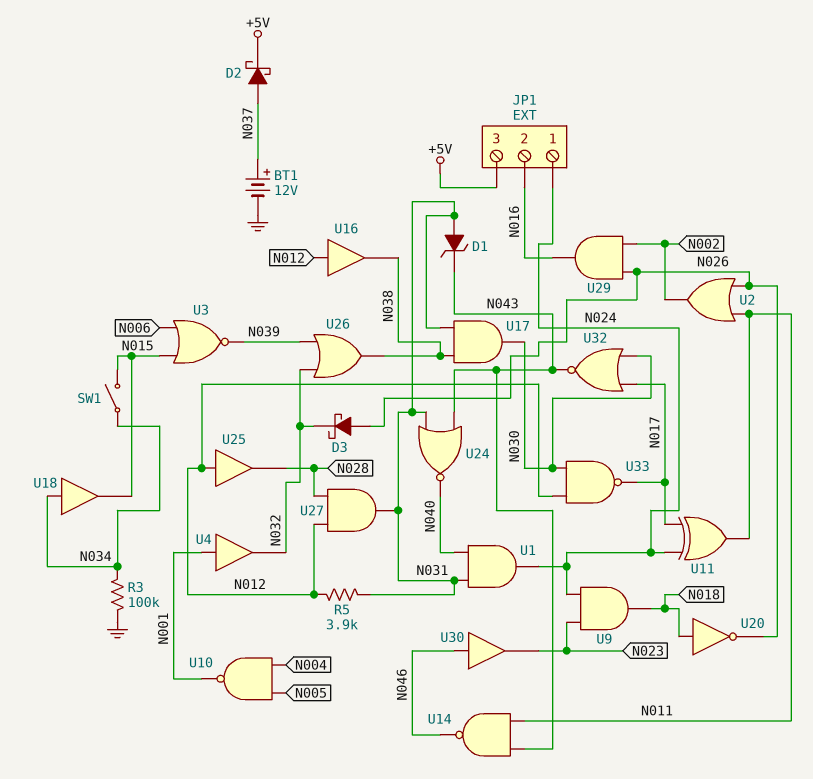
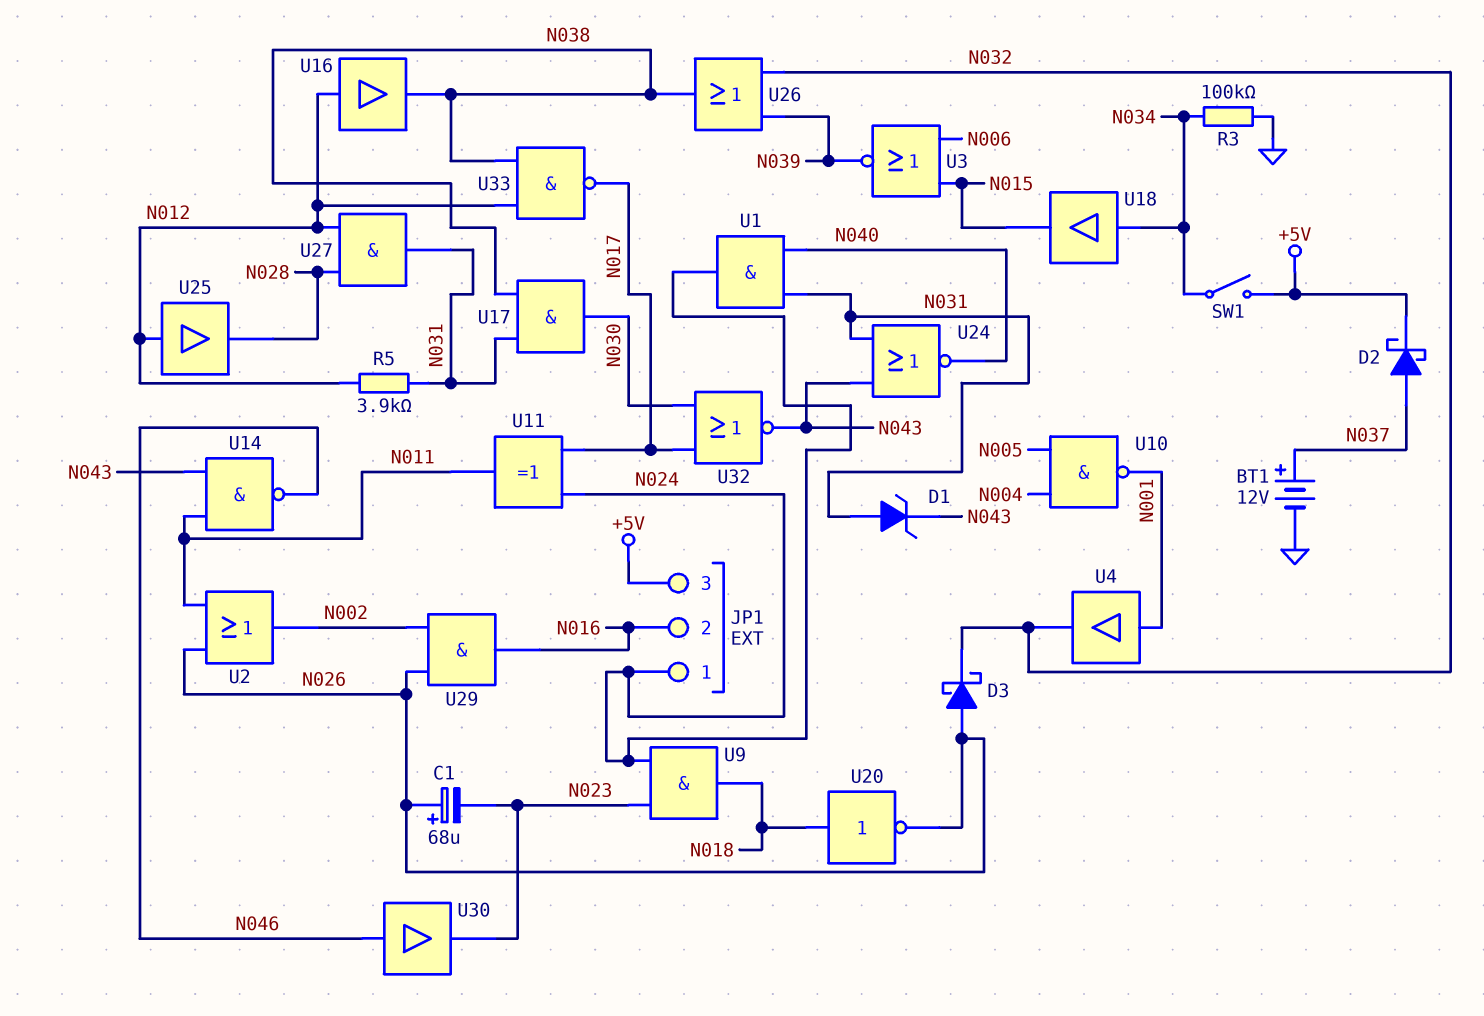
C1: none -> 68uF (plus N026, minus N023)
SW1: switch (N015, N034) -> switch (+5V, N034)
U33: NAND (in N012, in N030, out N017) -> NAND (in N012, in N038, out N017)

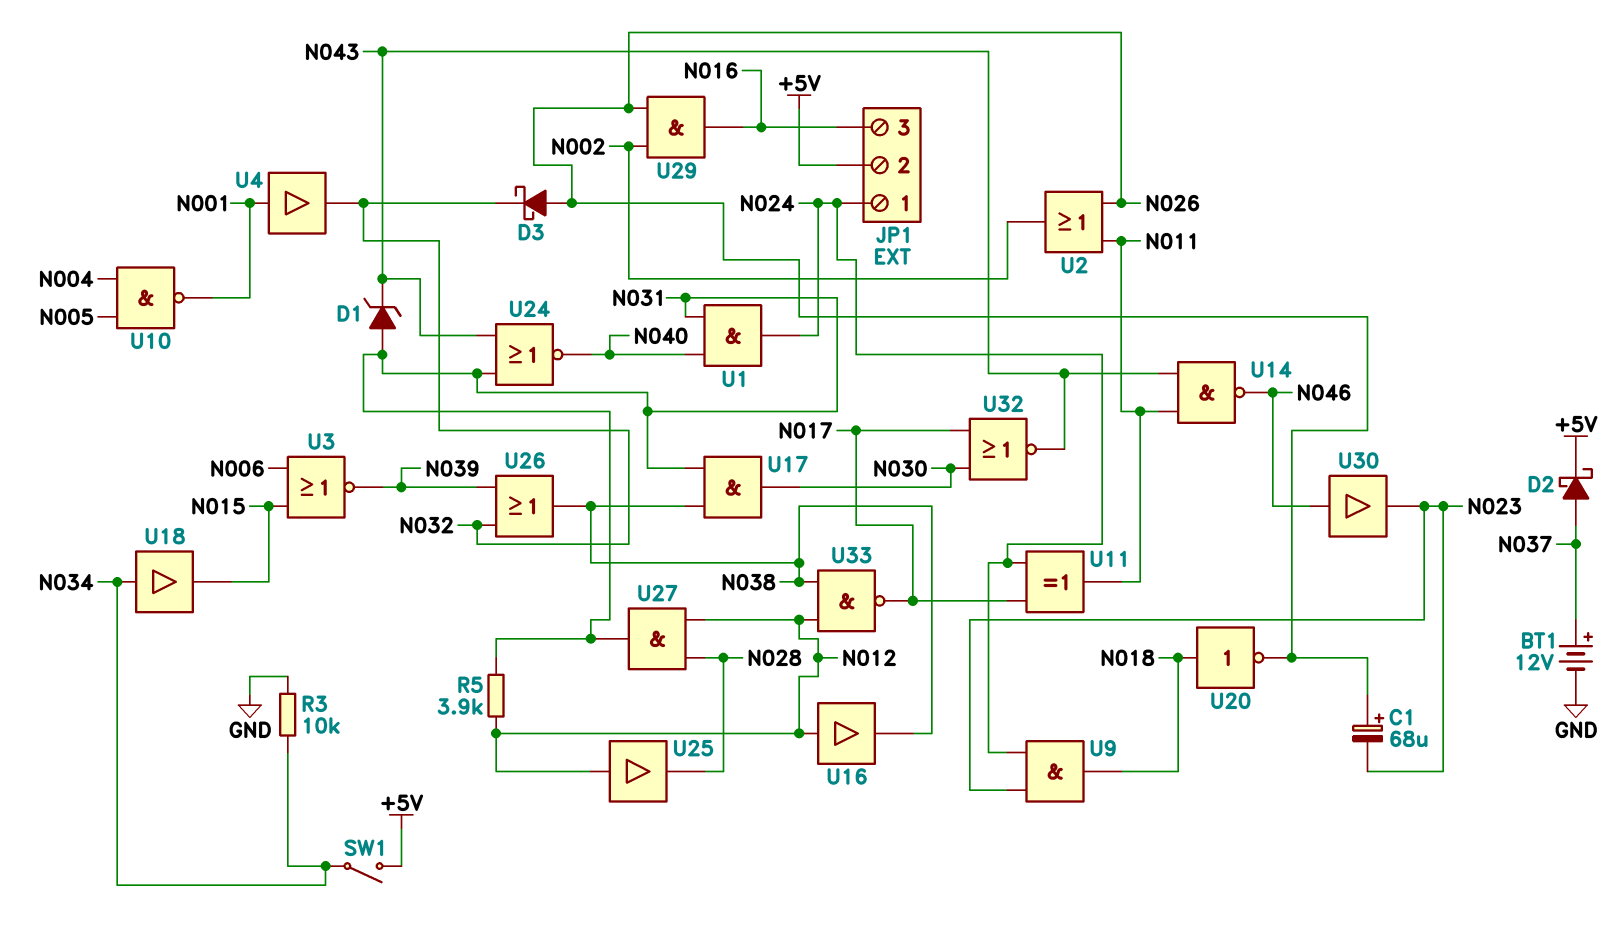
JP1 pin 2: N016 -> +5V
JP1 pin 3: +5V -> N016
R3: 100k (GND, N034) -> 10k (GND, N034)

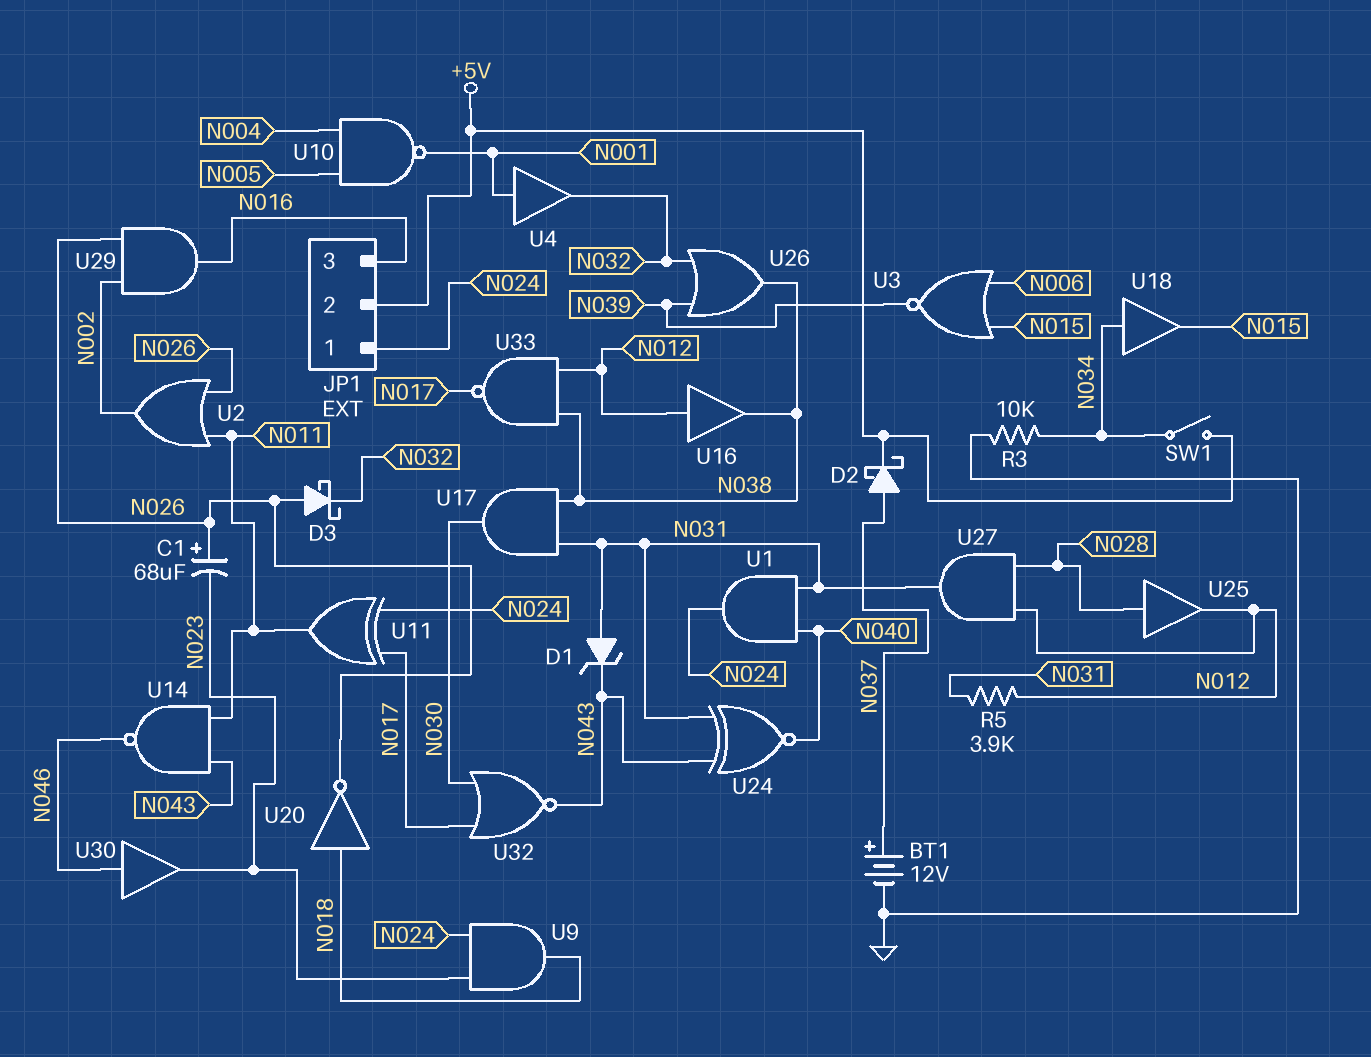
U24: NOR (in N031, in N043, out N040) -> XNOR (in N031, in N043, out N040)
U25: buffer (in N012, out N028) -> buffer (in N028, out N012)

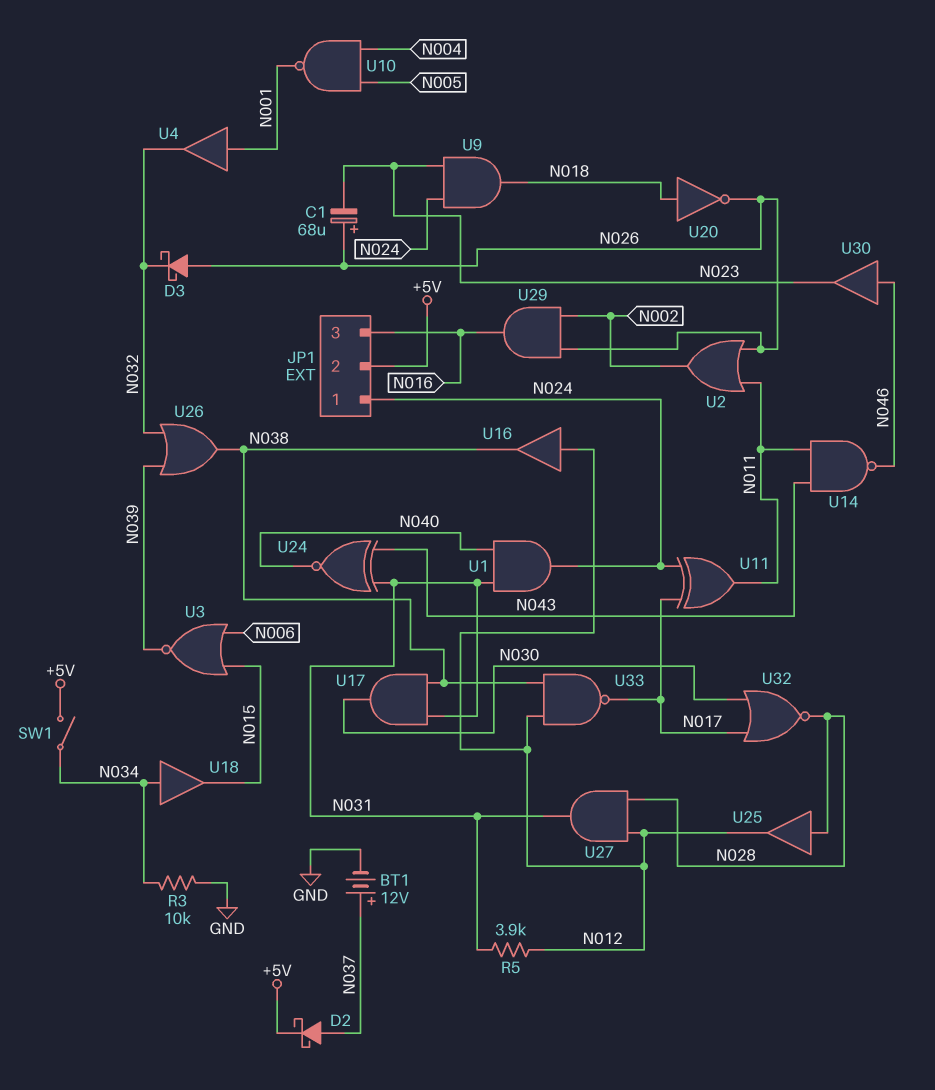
D1: zener (A N031, K N043) -> none
U32: NOR (in N017, in N030, out N043) -> NOR (in N017, in N030, out N028)

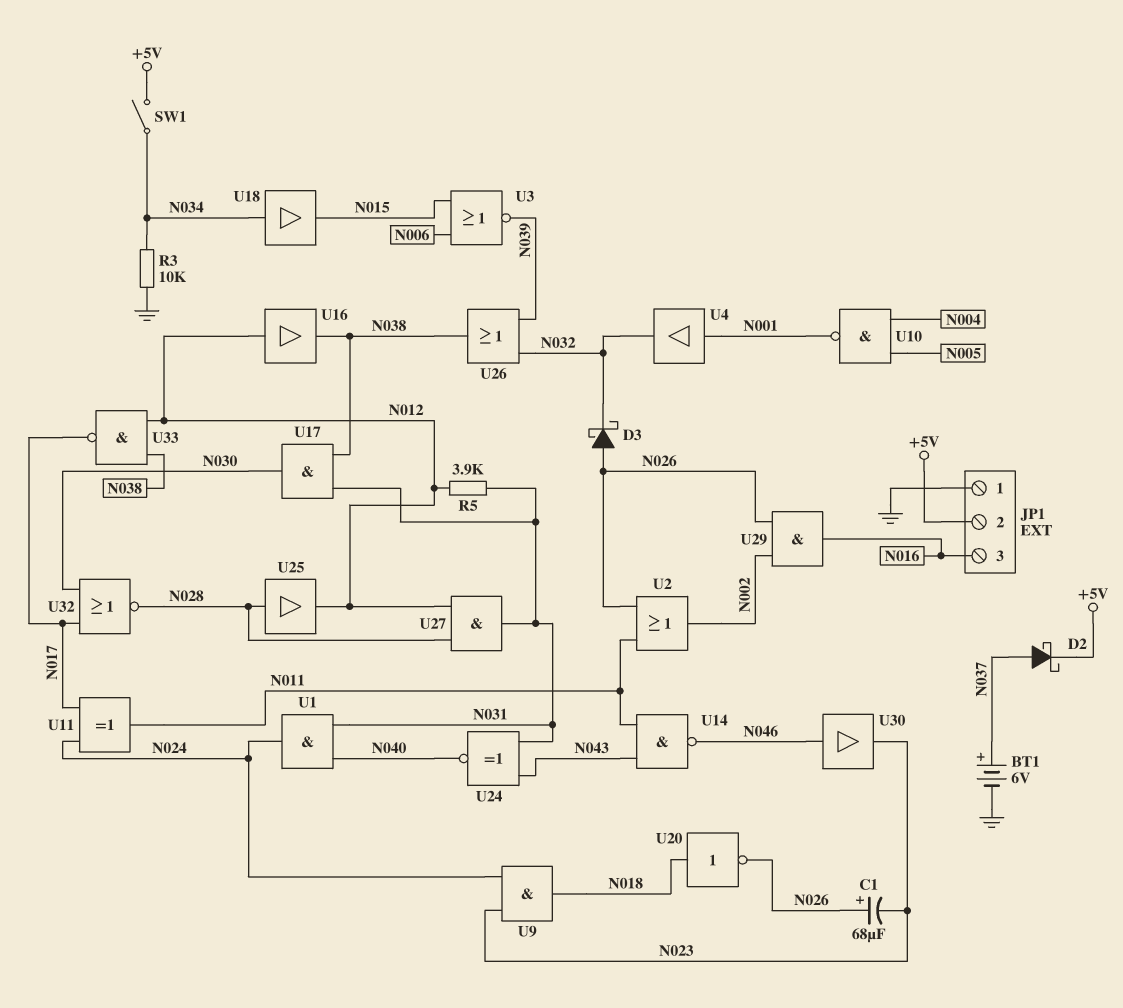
BT1: 12V (plus N037, minus GND) -> 6V (plus N037, minus GND)
JP1 pin 1: N024 -> GND

